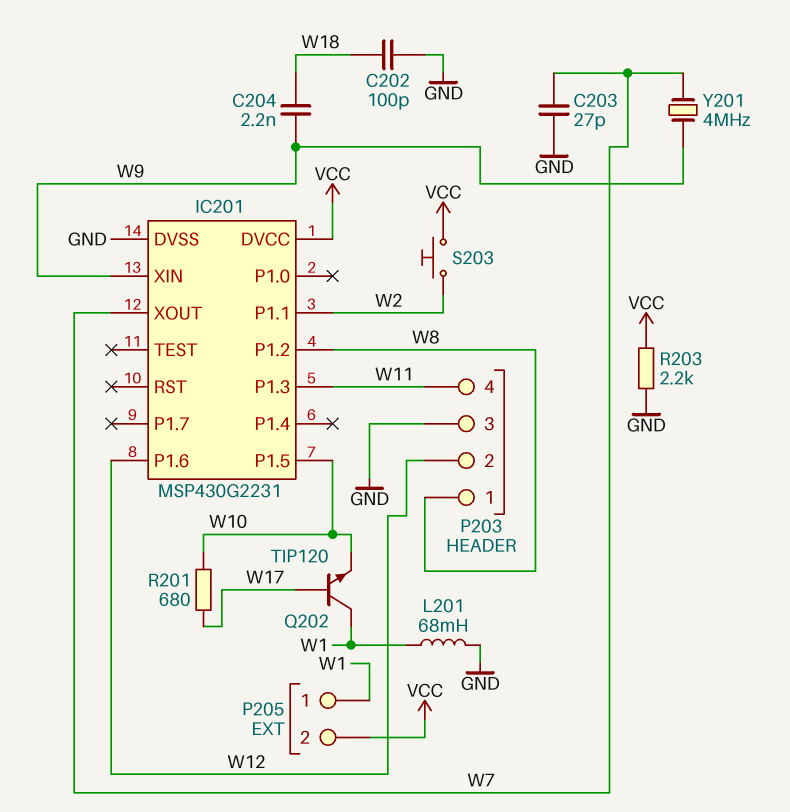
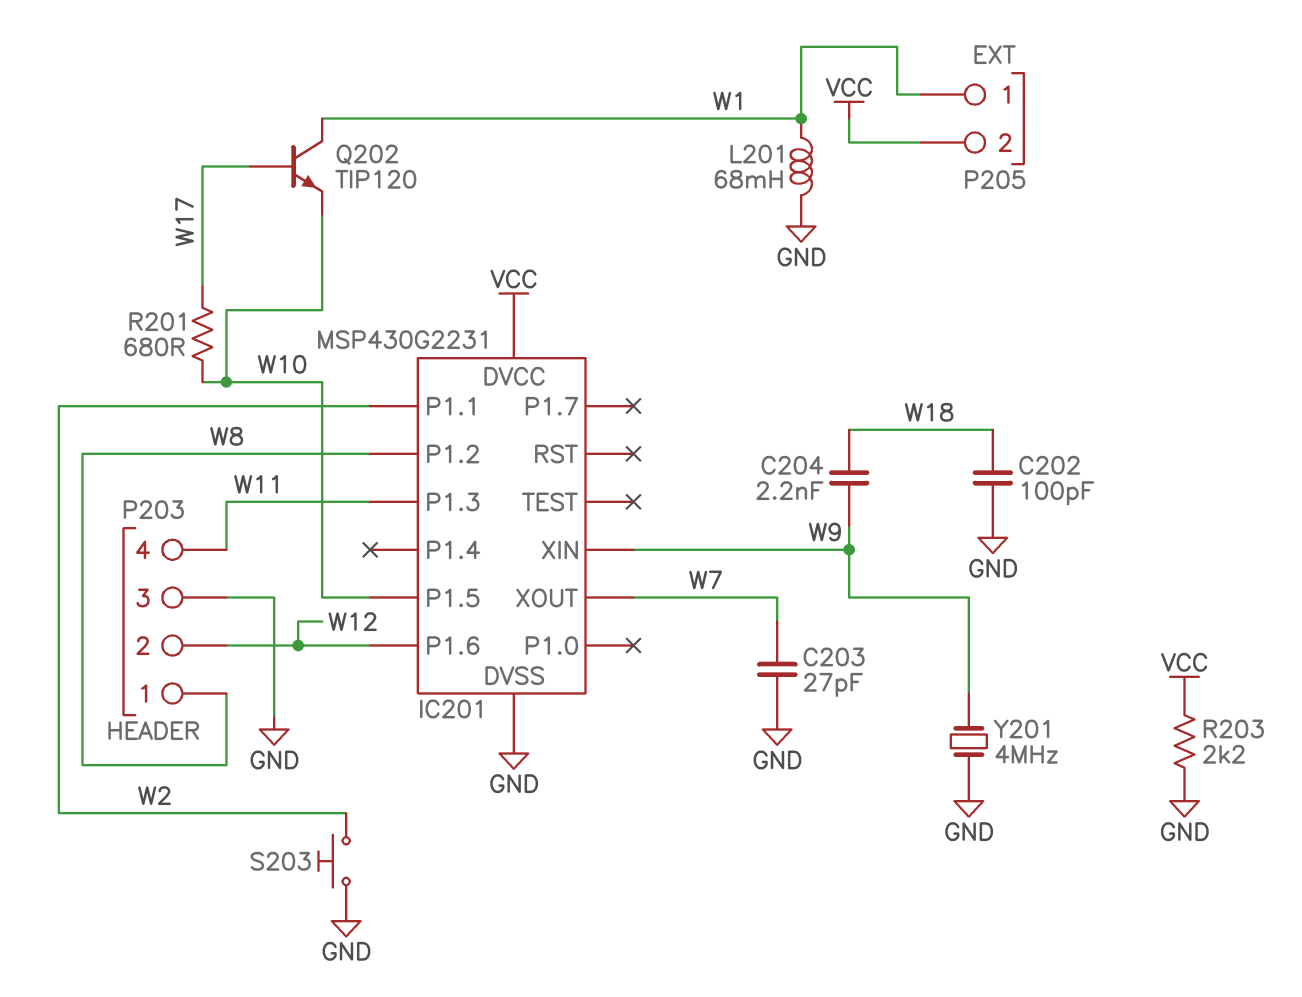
S203: button (VCC, W2) -> button (GND, W2)
Y201: 4MHz (W7, W9) -> 4MHz (GND, W9)

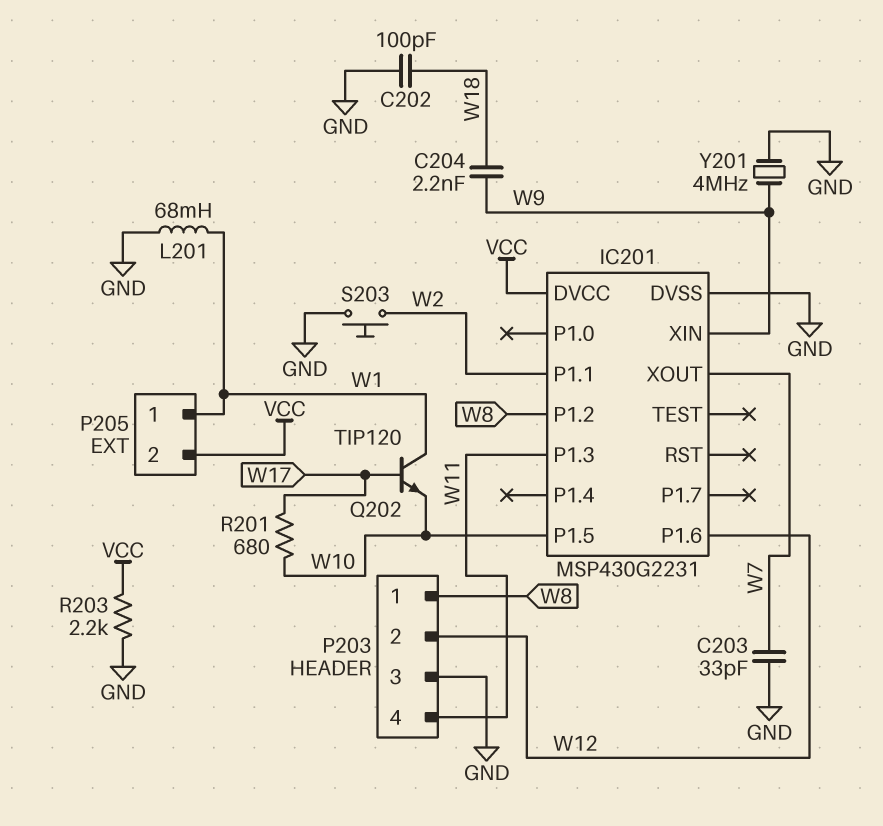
C203: 27pF (GND, W7) -> 33pF (GND, W7)

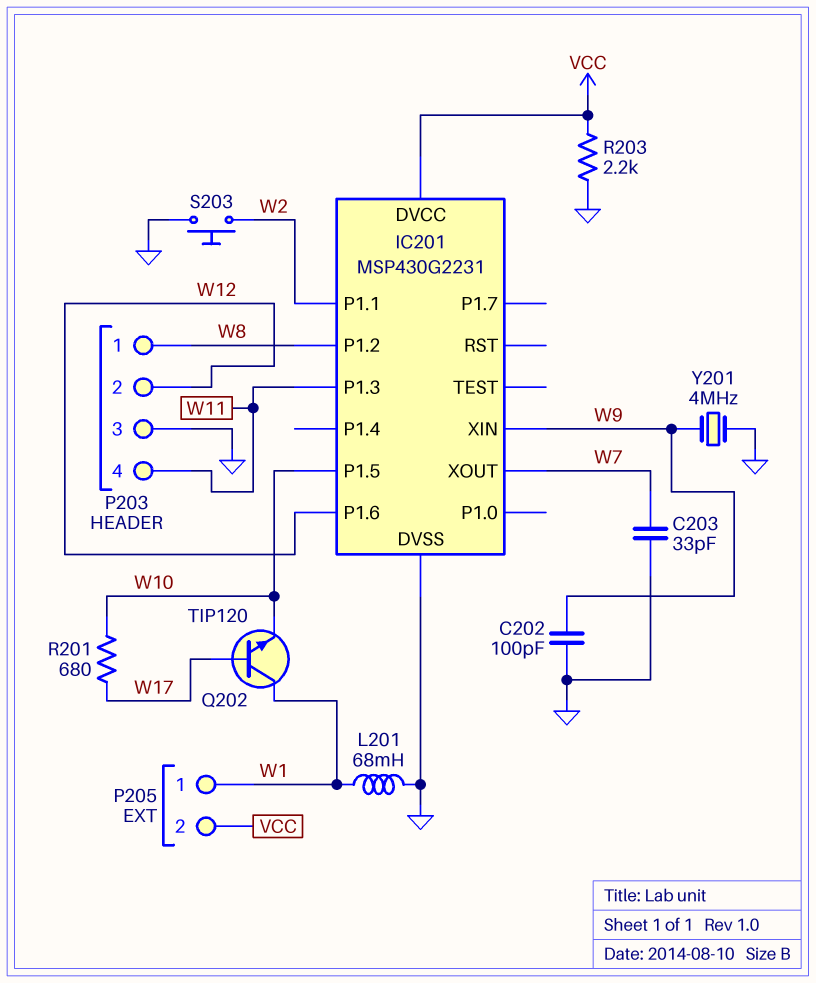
C202: 100pF (GND, W18) -> 100pF (GND, W9)
C204: 2.2nF (W9, W18) -> none

